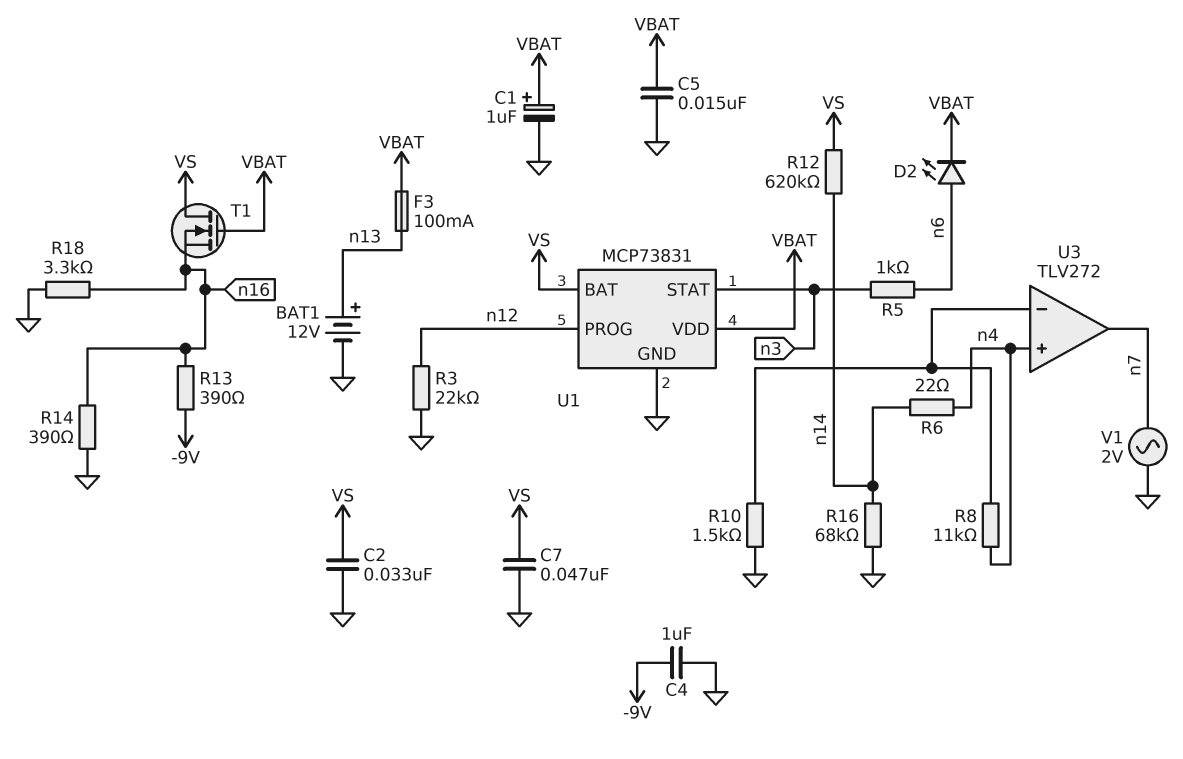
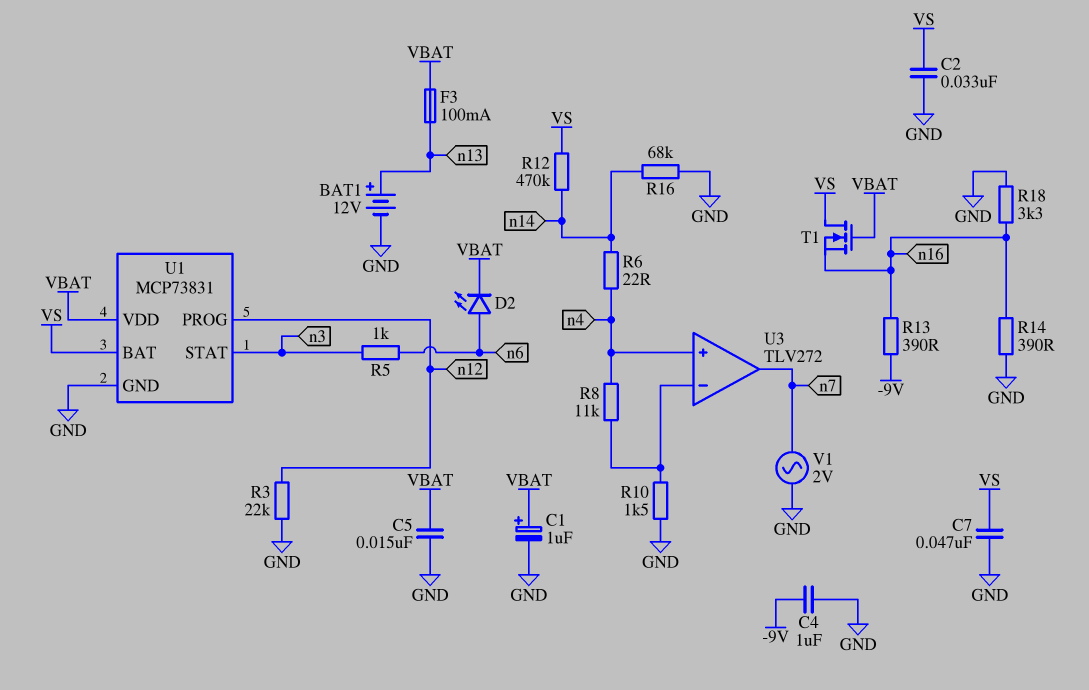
R12: 620k (VS, n14) -> 470k (VS, n14)

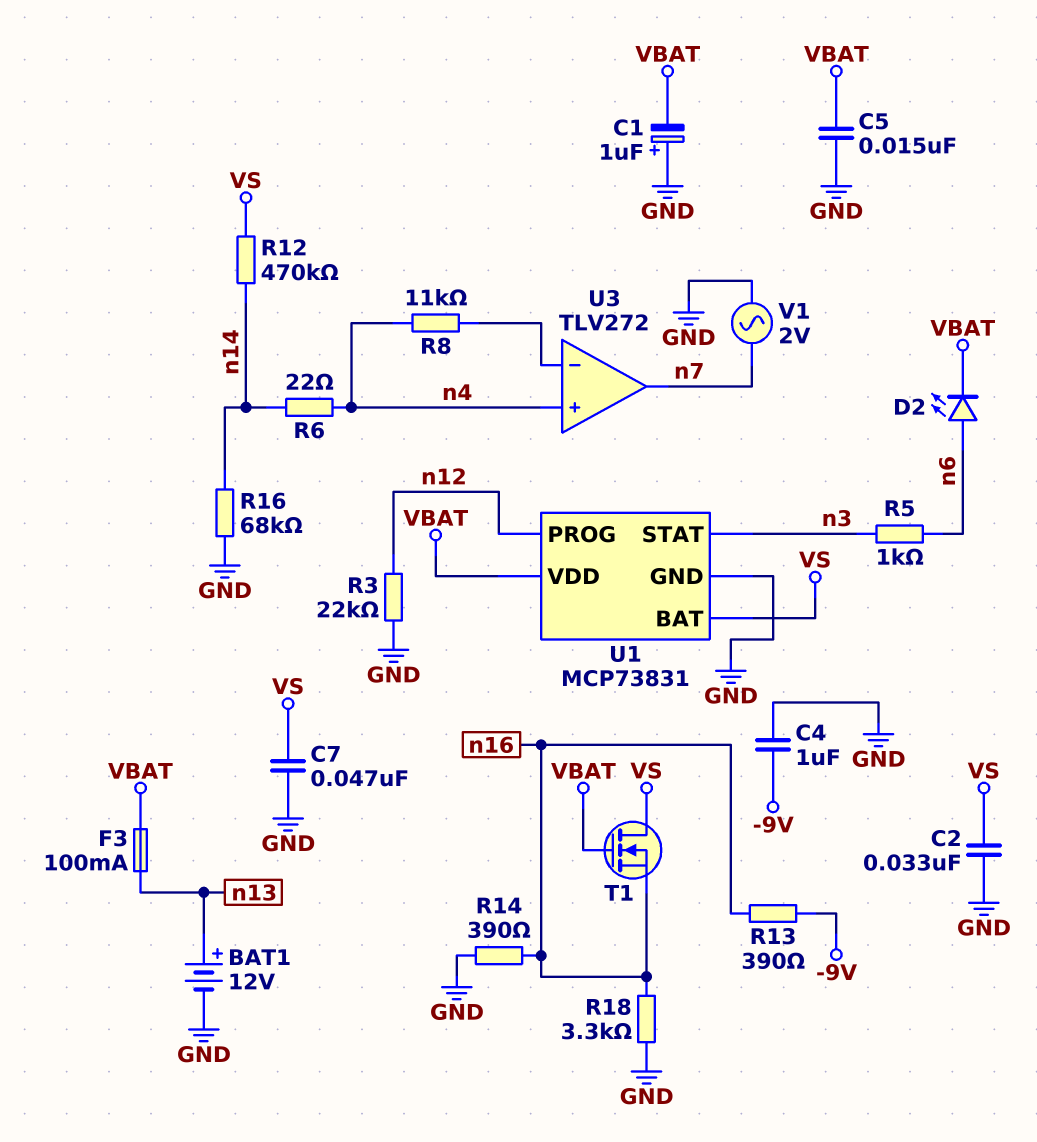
C1: 1uF (plus VBAT, minus GND) -> 1uF (plus GND, minus VBAT)
R10: 1.5k (GND, U3/in-) -> none

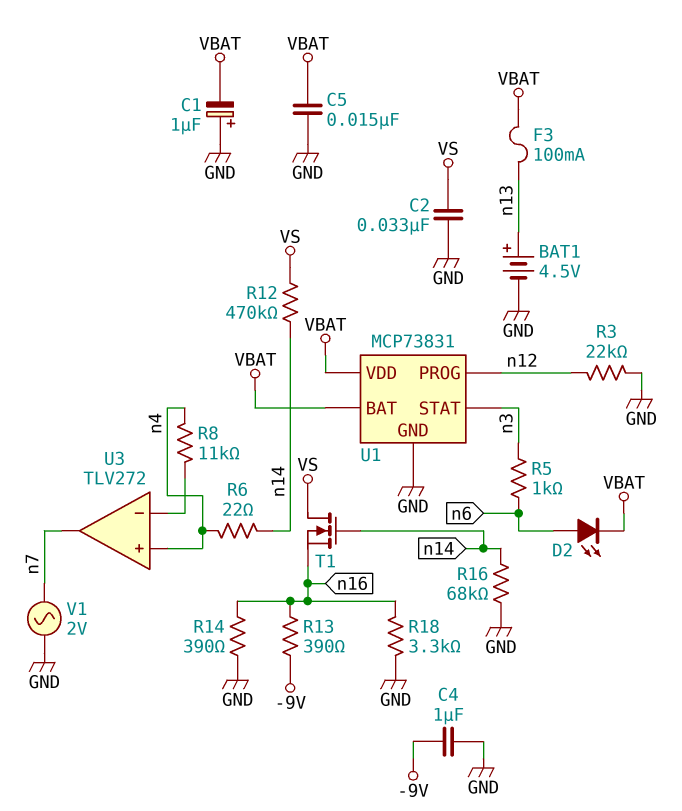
BAT1: 12V (plus n13, minus GND) -> 4.5V (plus n13, minus GND)
C7: 47nF (GND, VS) -> none
T1: NMOS (G VBAT, D VS, S n16) -> NMOS (G n14, D VS, S n16)
U1 pin BAT: VS -> VBAT

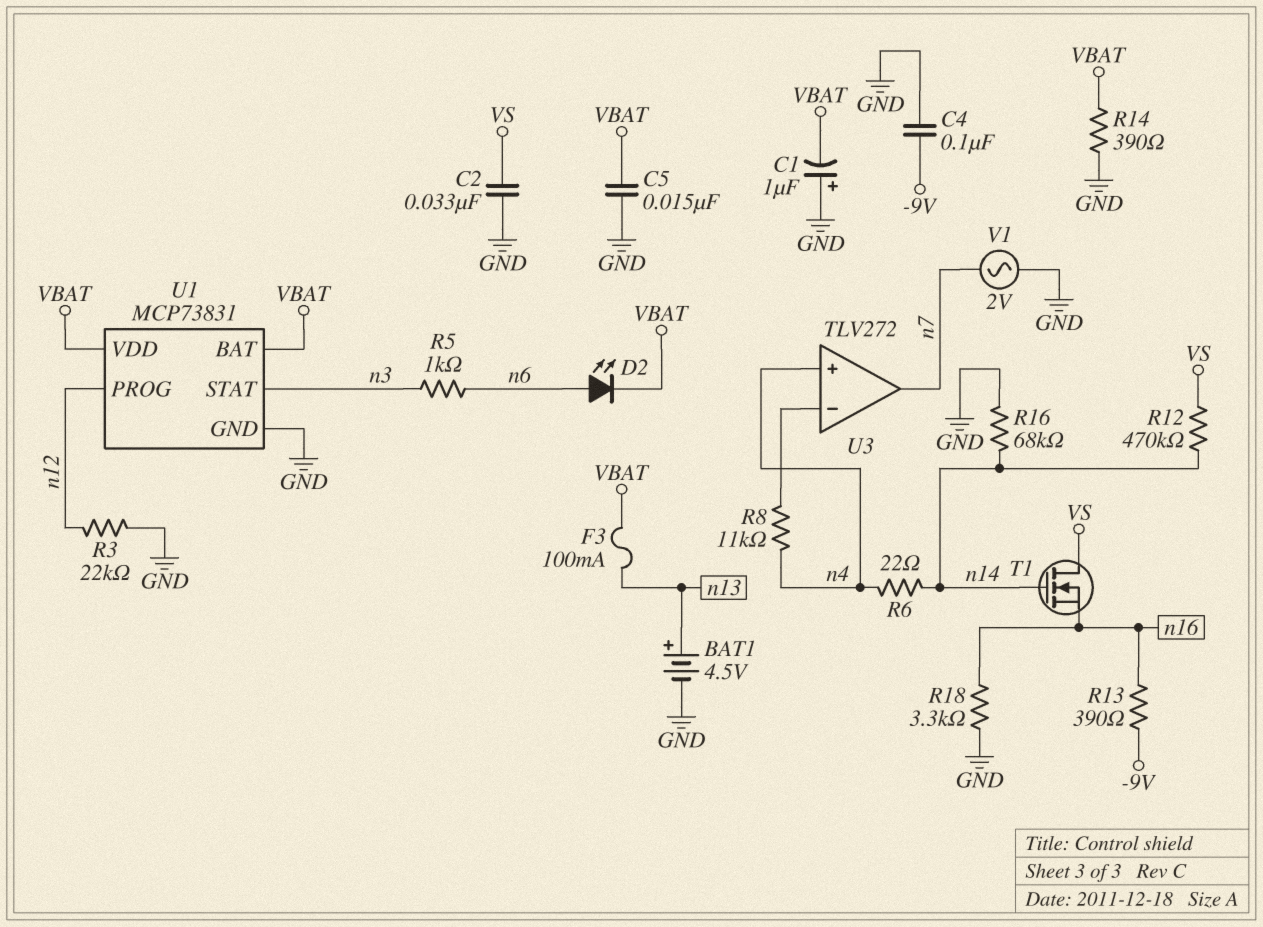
C4: 1uF (-9V, GND) -> 100nF (-9V, GND)
R14: 390 (GND, n16) -> 390 (GND, VBAT)

